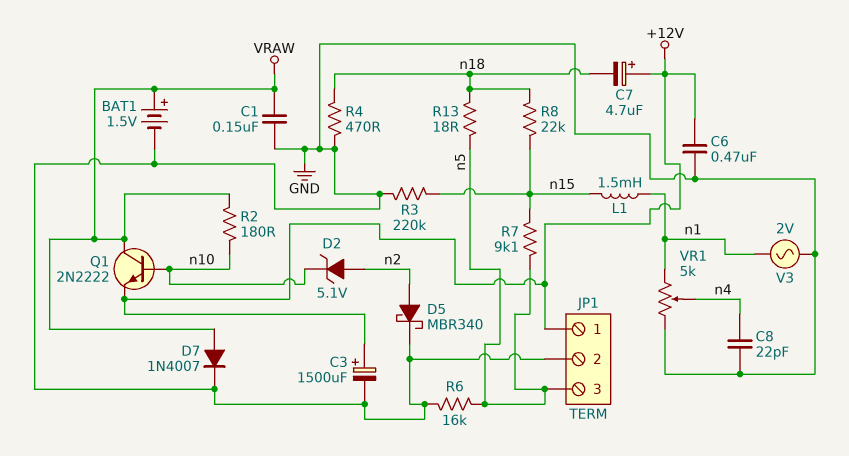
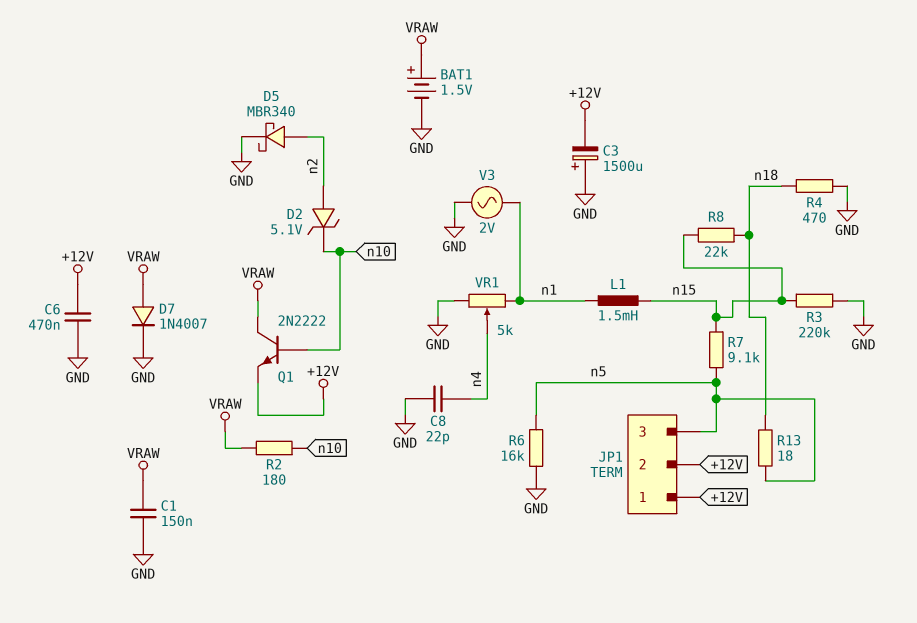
C3: 1500uF (plus +12V, minus GND) -> 1500uF (plus GND, minus +12V)
C7: 4.7uF (plus +12V, minus n18) -> none
JP1 pin 2: GND -> +12V

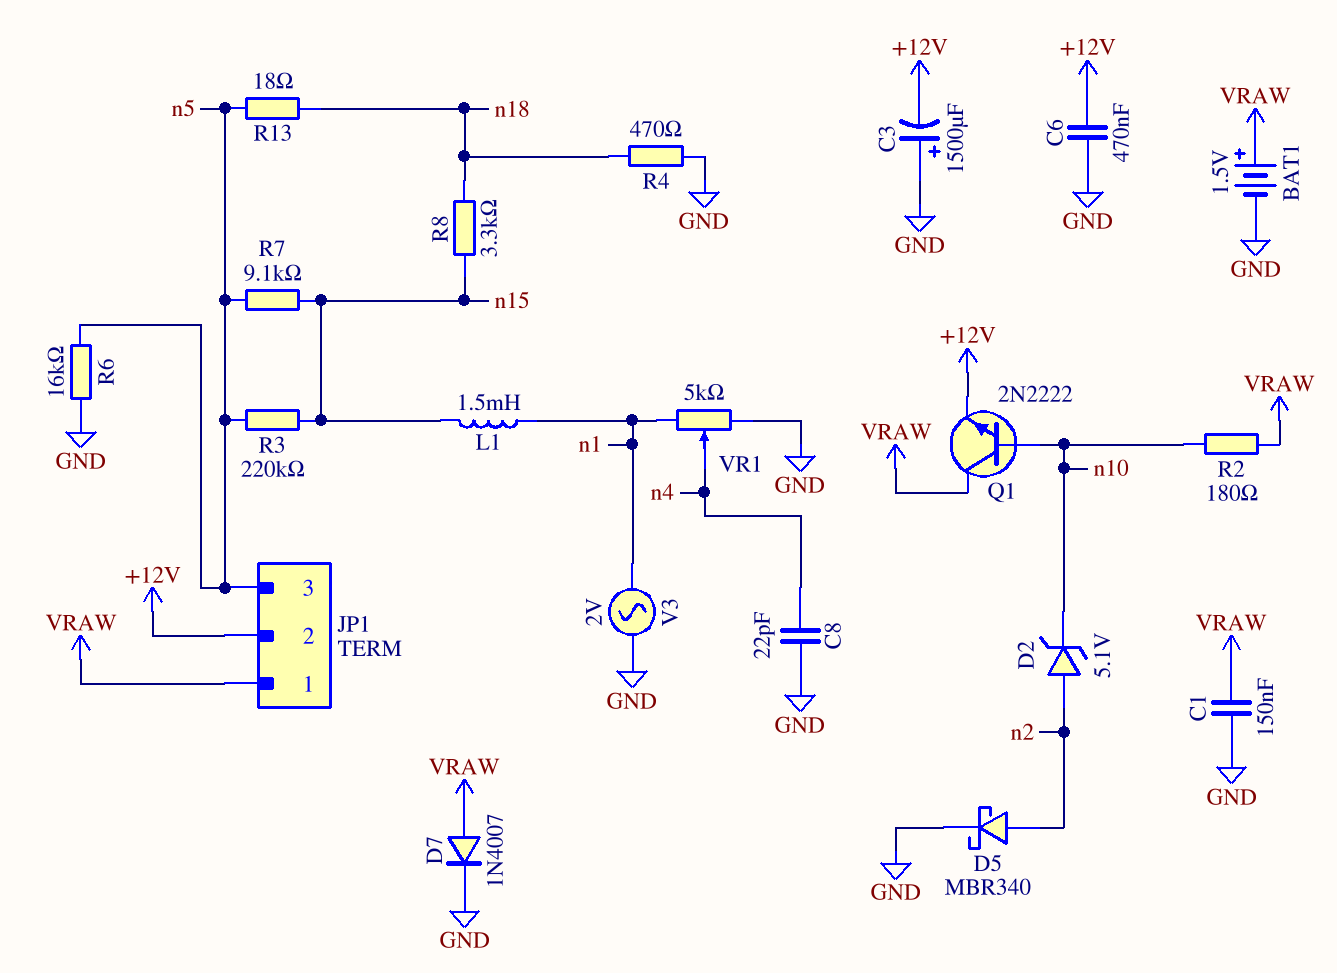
JP1 pin 1: +12V -> VRAW
R3: 220k (GND, n15) -> 220k (n5, n15)
R8: 22k (n15, n18) -> 3.3k (n15, n18)

